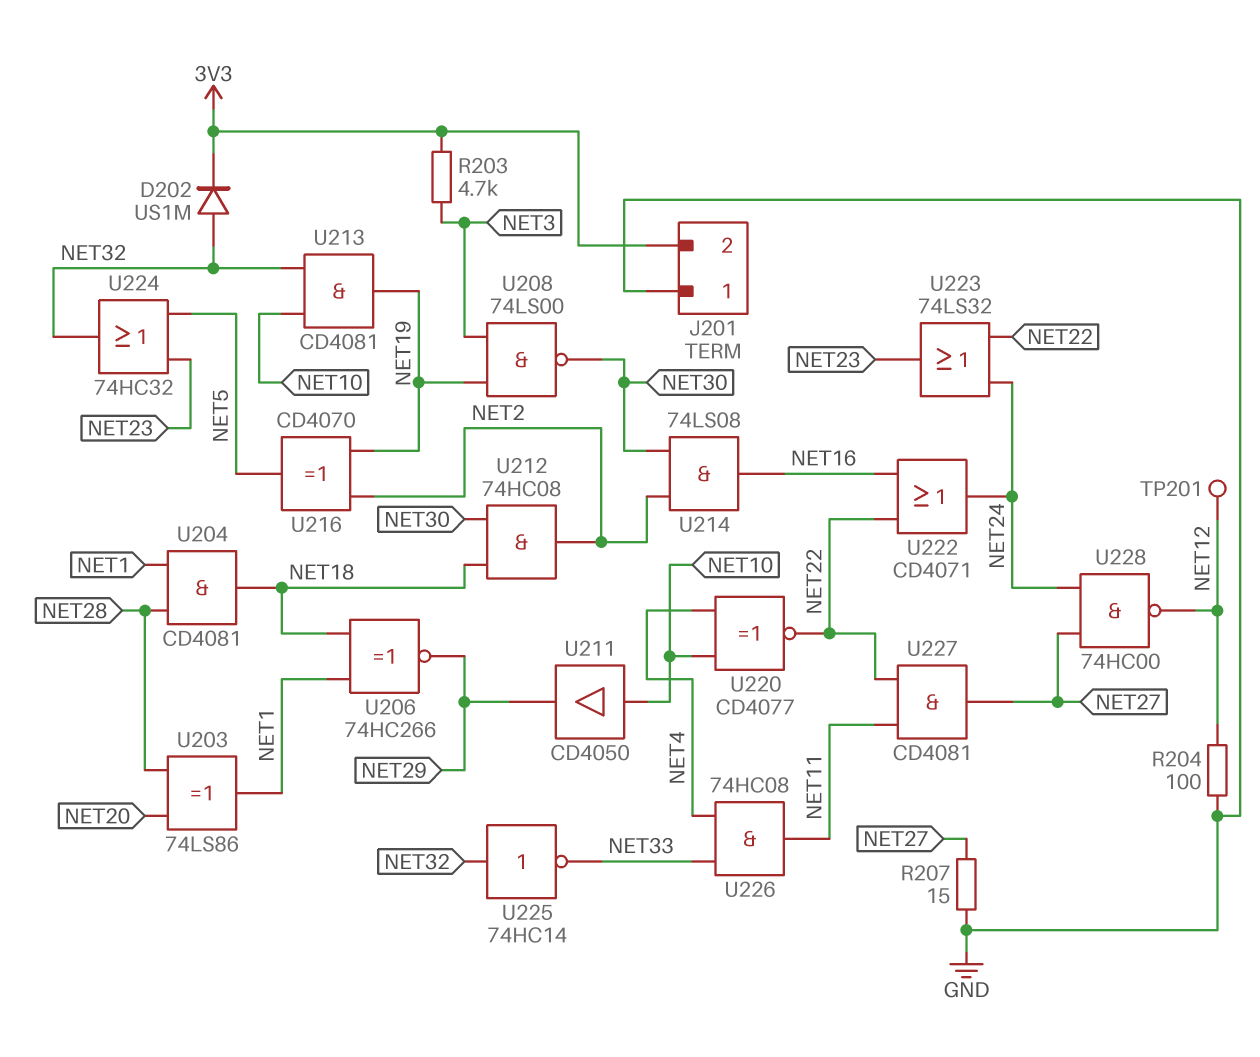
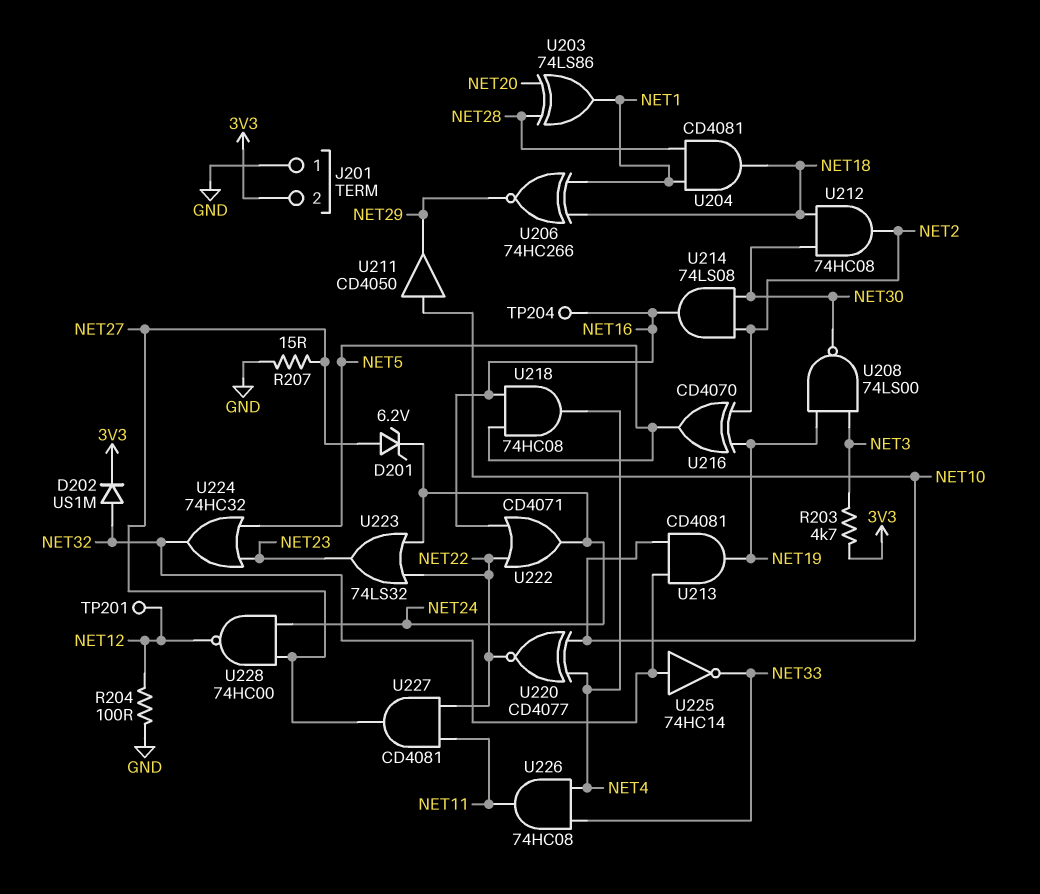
D201: none -> zener 6.2V (A NET27, K NET24)
TP204: none -> test point (NET16)
U218: none -> AND 74HC08 (in NET5, in NET16, out NET4)

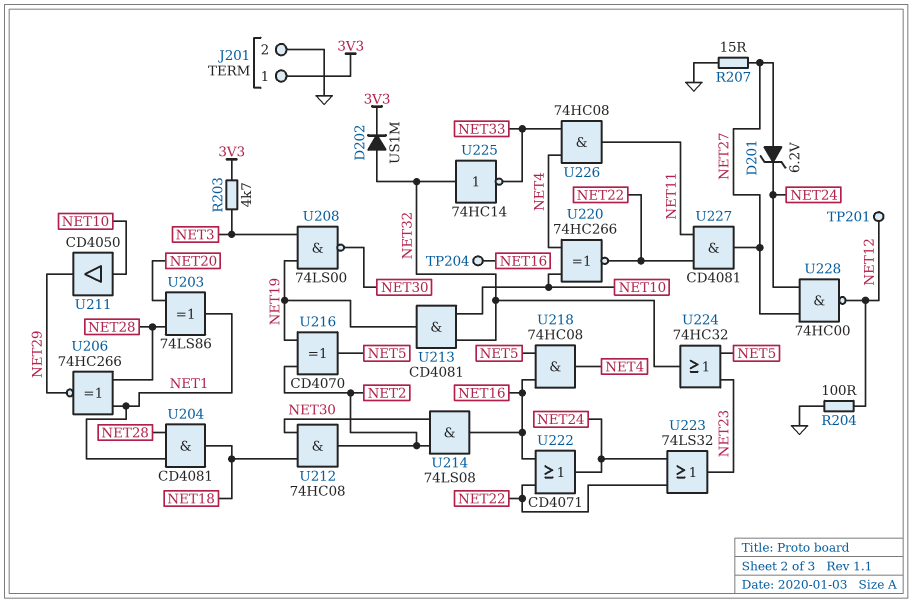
J201 pin 1: GND -> 3V3
J201 pin 2: 3V3 -> GND
U206: XNOR 74HC266 (in NET1, in NET18, out NET29) -> XNOR 74HC266 (in NET1, in NET28, out NET29)
U220: XNOR CD4077 (in NET4, in NET10, out NET22) -> XNOR 74HC266 (in NET4, in NET10, out NET22)

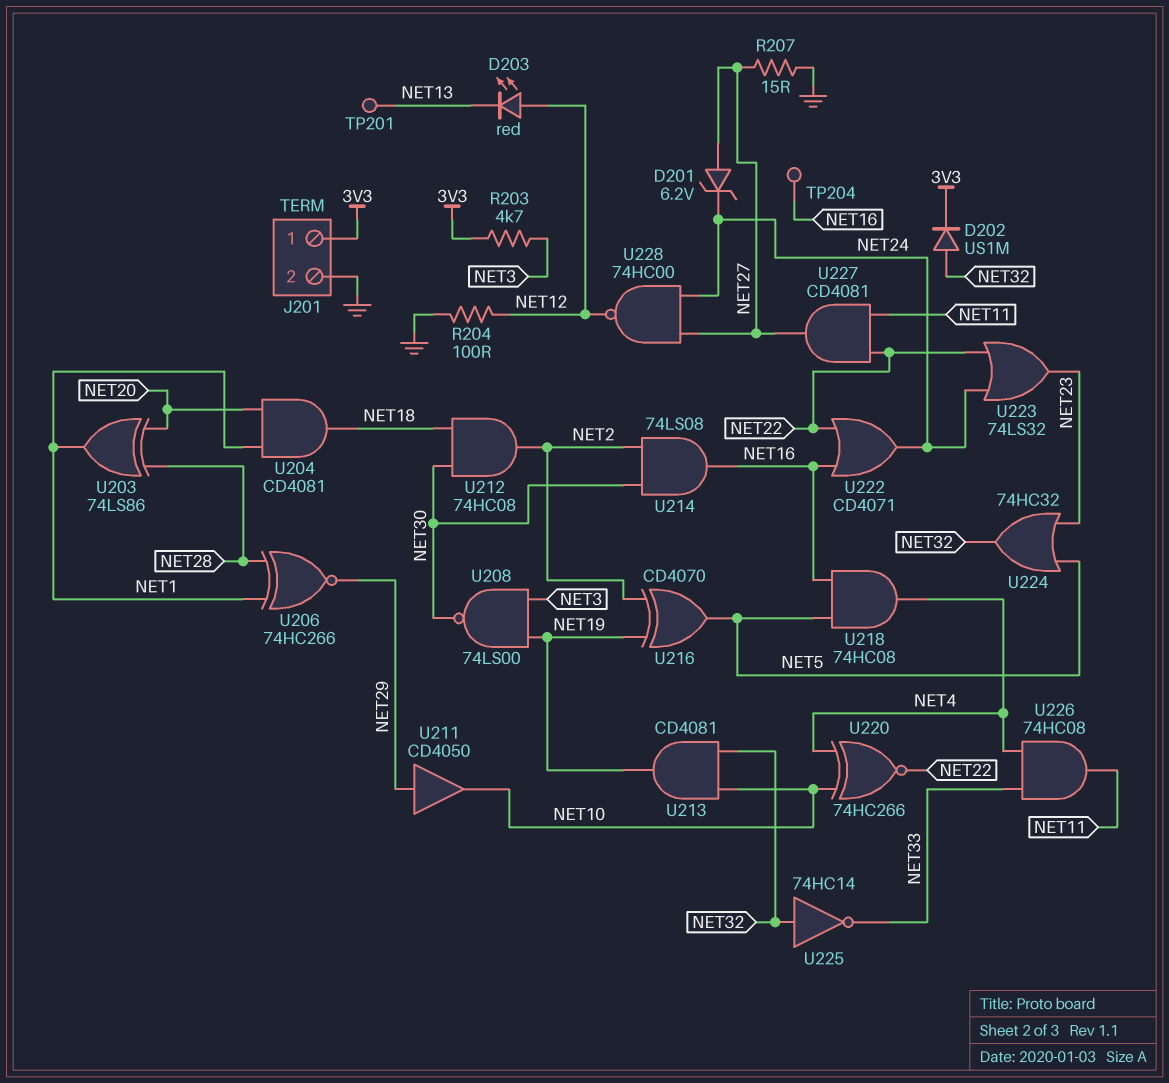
D203: none -> LED red (A NET12, K NET13)
TP201: test point (NET12) -> test point (NET13)
U204: AND CD4081 (in NET1, in NET28, out NET18) -> AND CD4081 (in NET1, in NET20, out NET18)
U211: buffer CD4050 (in NET10, out NET29) -> buffer CD4050 (in NET29, out NET10)

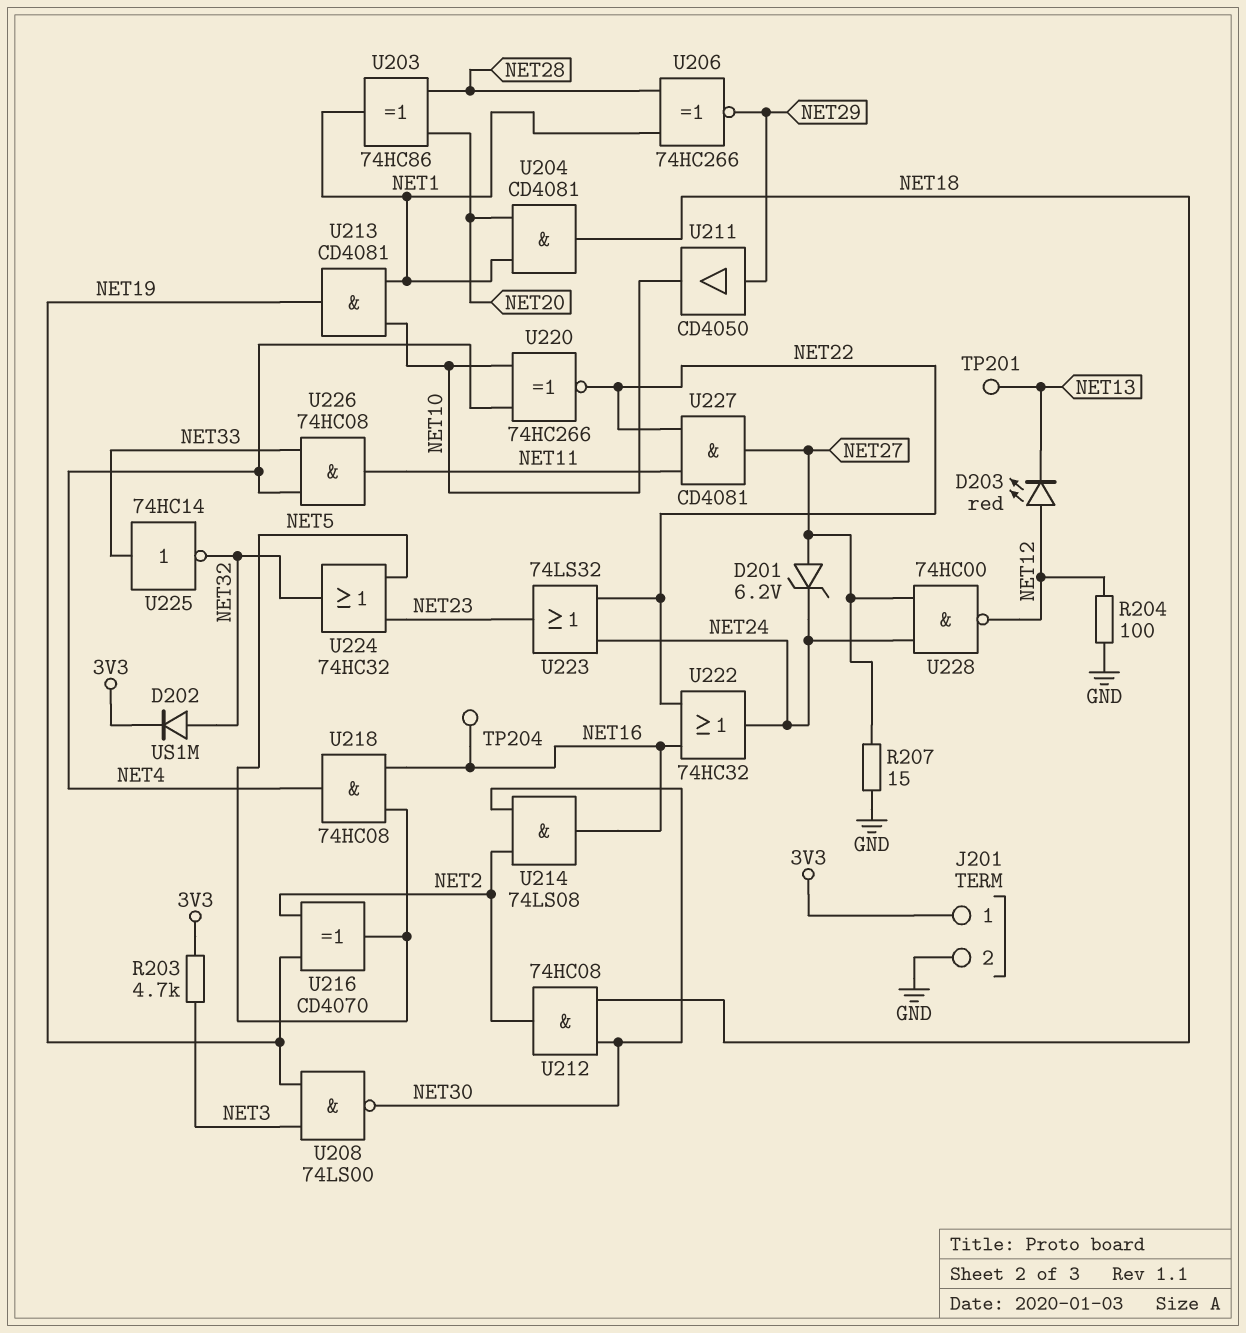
U203: XOR 74LS86 (in NET20, in NET28, out NET1) -> XOR 74HC86 (in NET20, in NET28, out NET1)
U213: AND CD4081 (in NET10, in NET32, out NET19) -> AND CD4081 (in NET1, in NET10, out NET19)
U222: OR CD4071 (in NET16, in NET22, out NET24) -> OR 74HC32 (in NET16, in NET22, out NET24)
U225: NOT 74HC14 (in NET32, out NET33) -> NOT 74HC14 (in NET33, out NET32)

